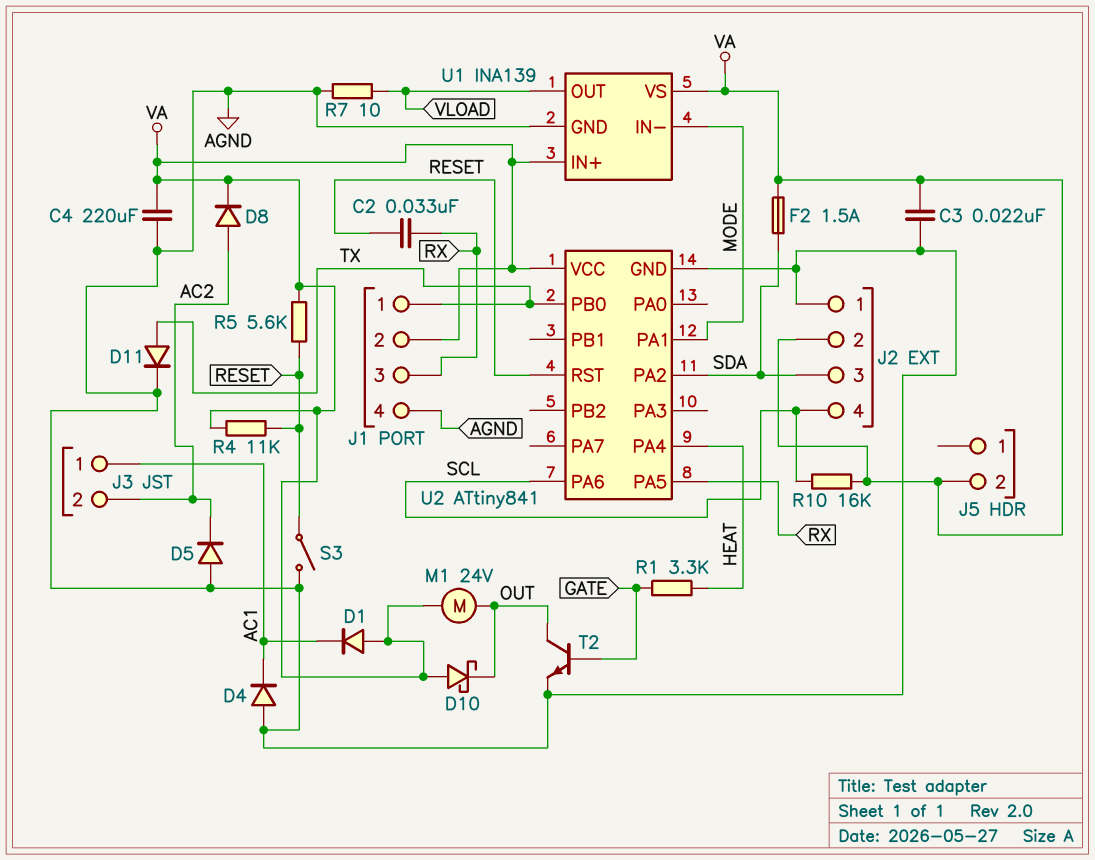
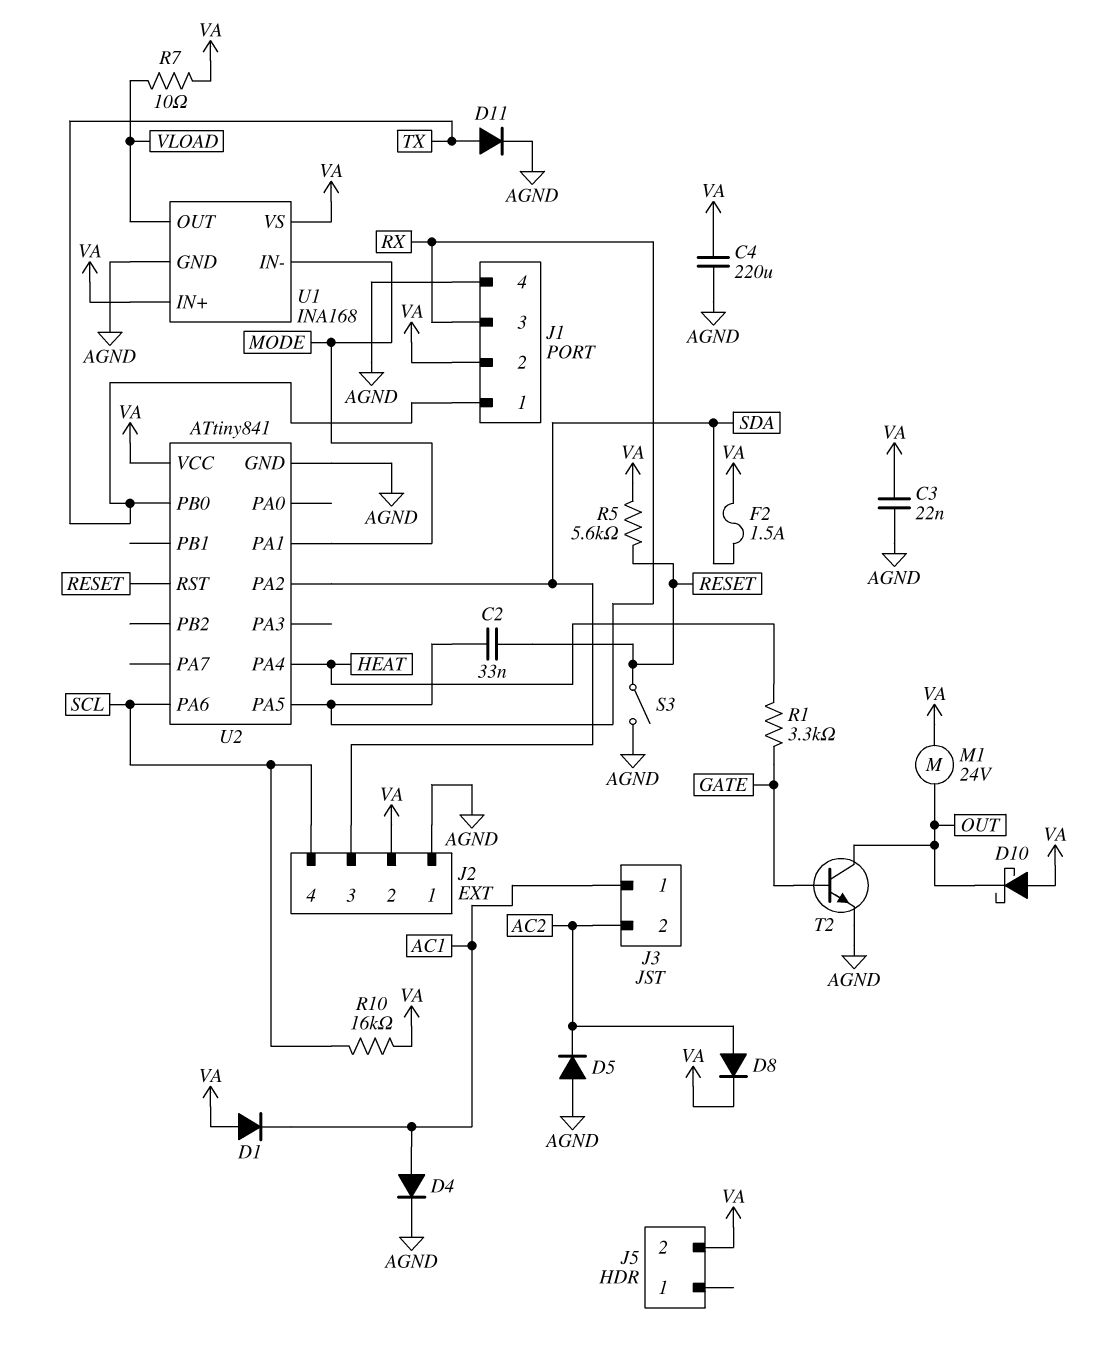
D4: diode (A AGND, K AC1) -> diode (A AC1, K AGND)
R4: 11k (RESET, VA) -> none
R7: 10 (AGND, VLOAD) -> 10 (VA, VLOAD)
U1: INA139 -> INA168

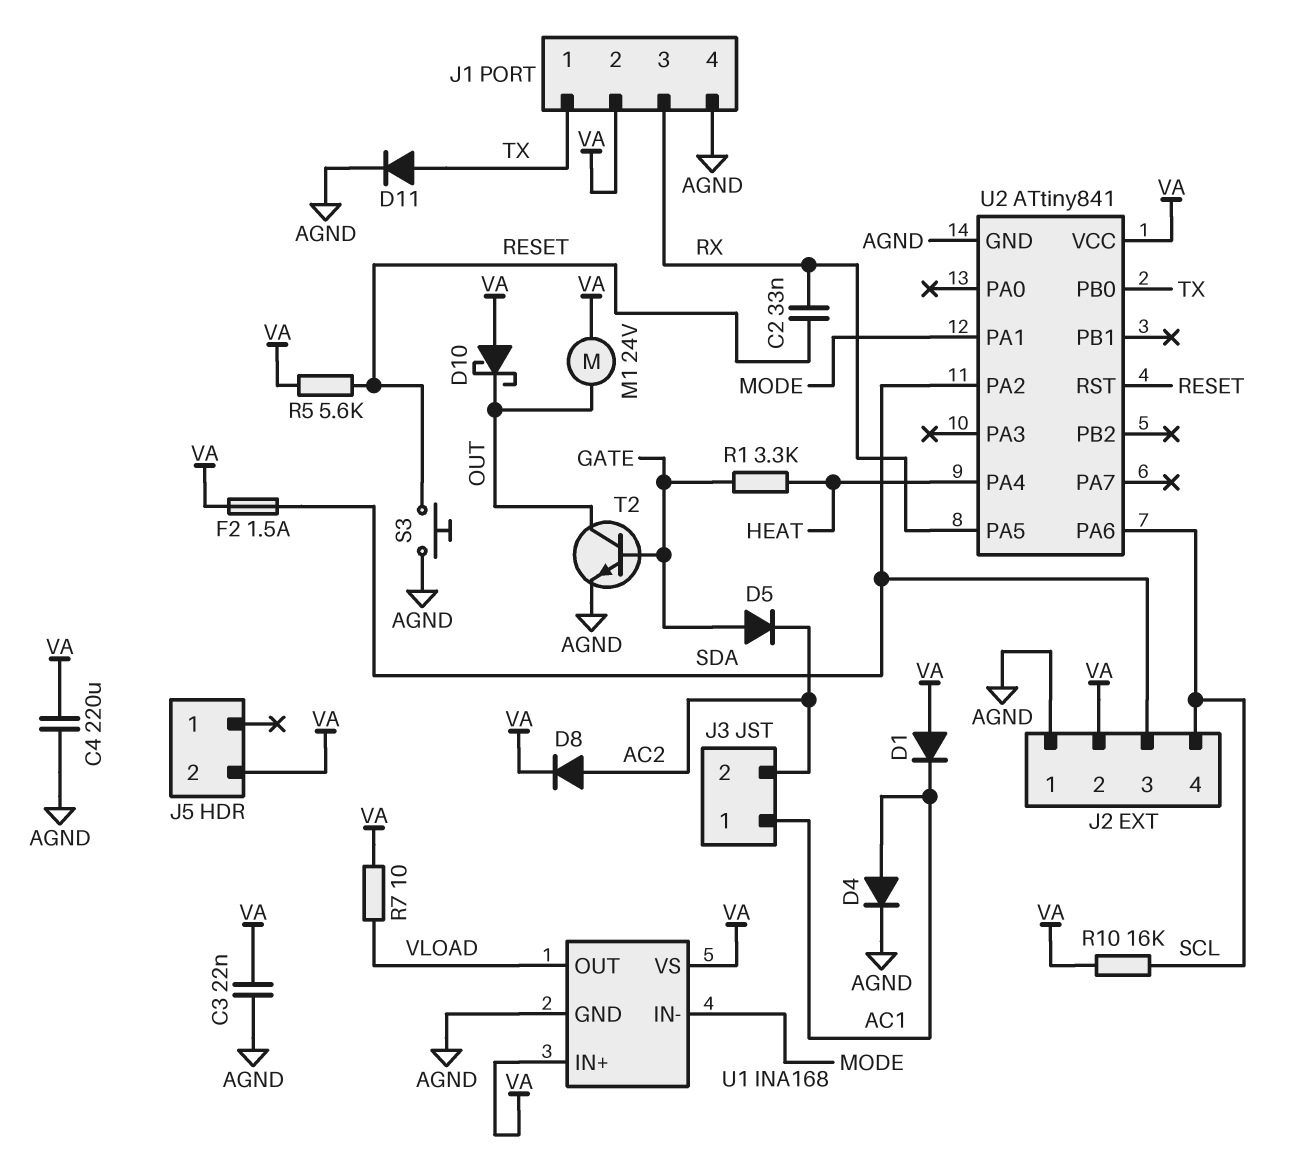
D5: diode (A AGND, K AC2) -> diode (A GATE, K AC2)
S3: switch (AGND, RESET) -> button (AGND, RESET)

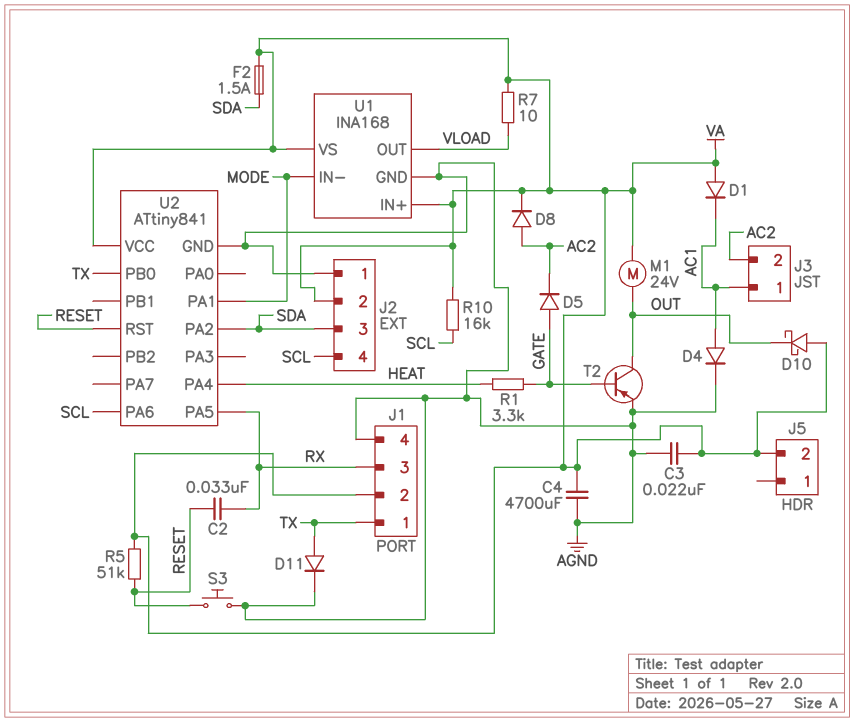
C4: 220uF (AGND, VA) -> 4700uF (AGND, VA)
R5: 5.6k (RESET, VA) -> 51k (RESET, VA)
T2: NPN (B GATE, C OUT, E AGND) -> PNP (B GATE, C OUT, E AGND)

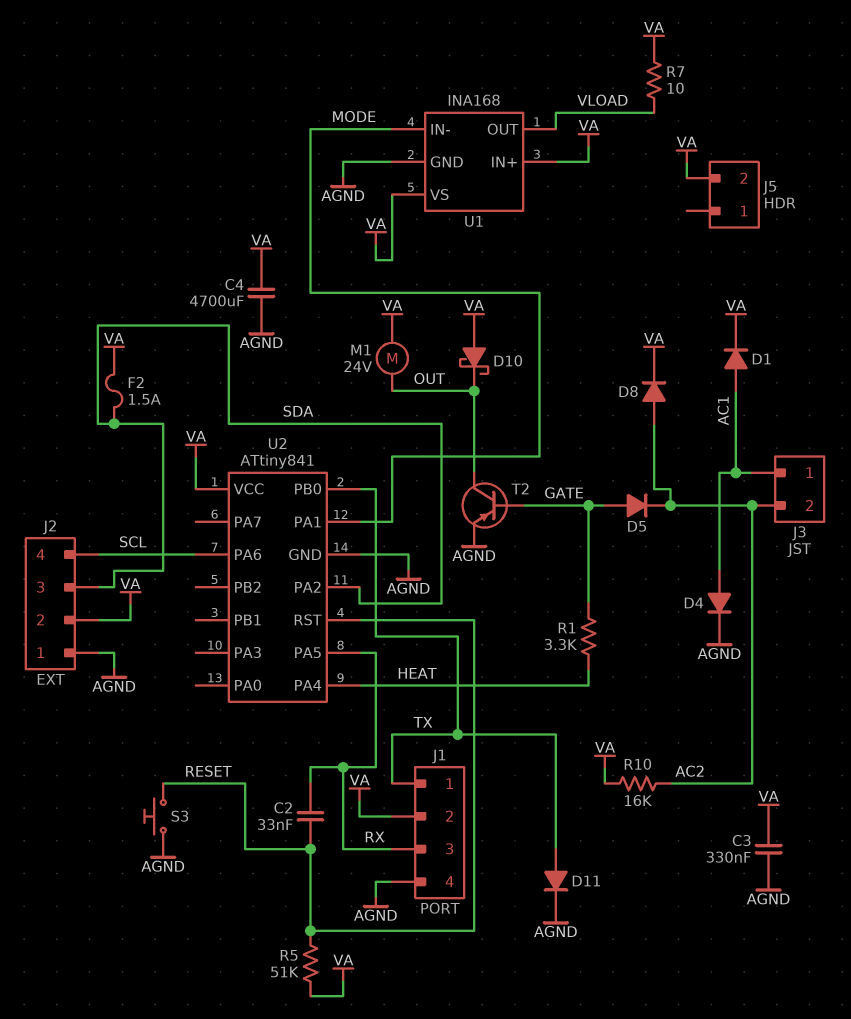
C3: 22nF (AGND, VA) -> 330nF (AGND, VA)
D1: diode (A VA, K AC1) -> diode (A AC1, K VA)
R10: 16k (SCL, VA) -> 16k (AC2, VA)

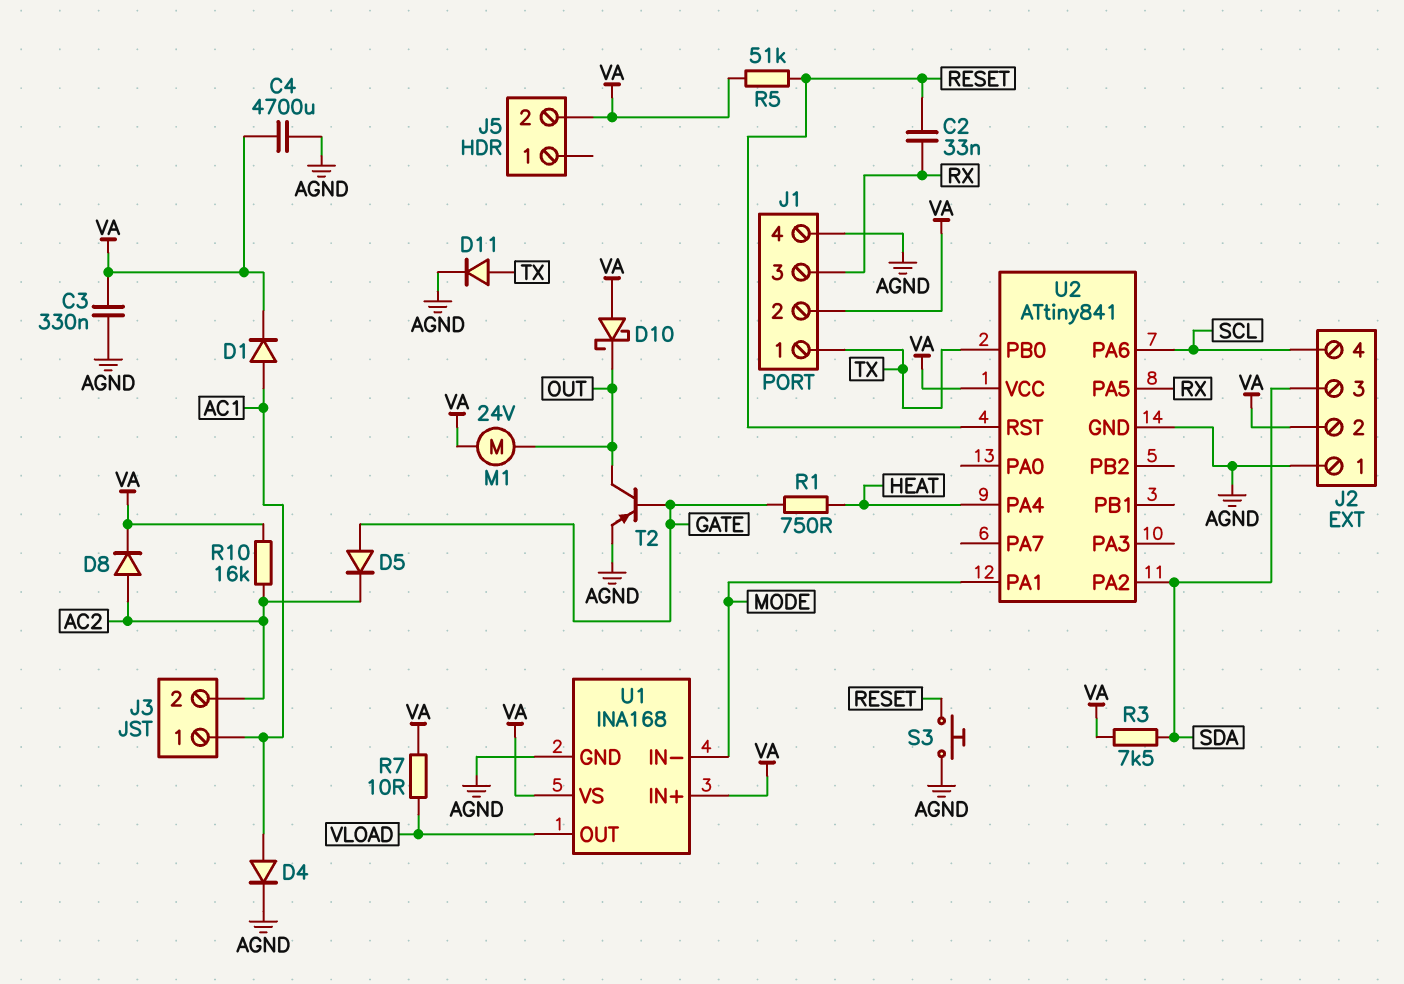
F2: 1.5A (SDA, VA) -> none
R1: 3.3k (GATE, HEAT) -> 750 (GATE, HEAT)
R3: none -> 7.5k (SDA, VA)

